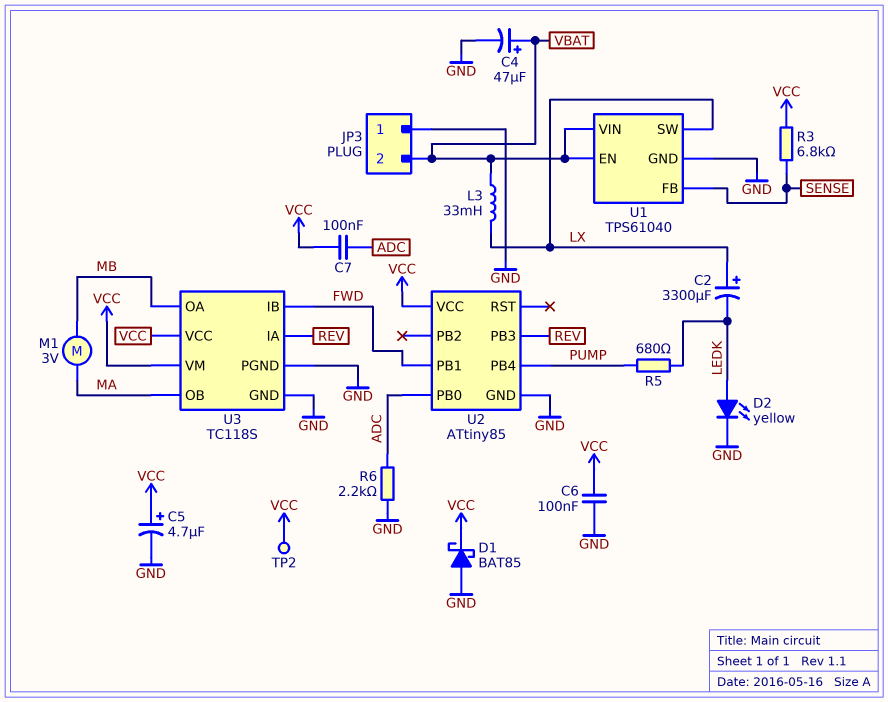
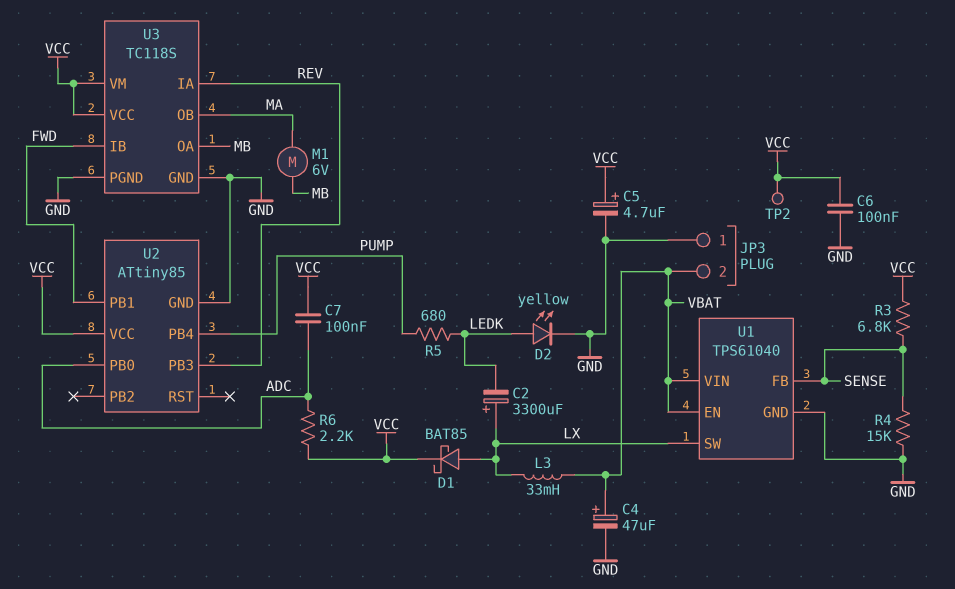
D1: schottky BAT85 (A GND, K VCC) -> schottky BAT85 (A LX, K VCC)
M1: motor 3V (MA, MB) -> motor 6V (MA, MB)
R4: none -> 15k (GND, SENSE)
R6: 2.2k (ADC, GND) -> 2.2k (ADC, VCC)

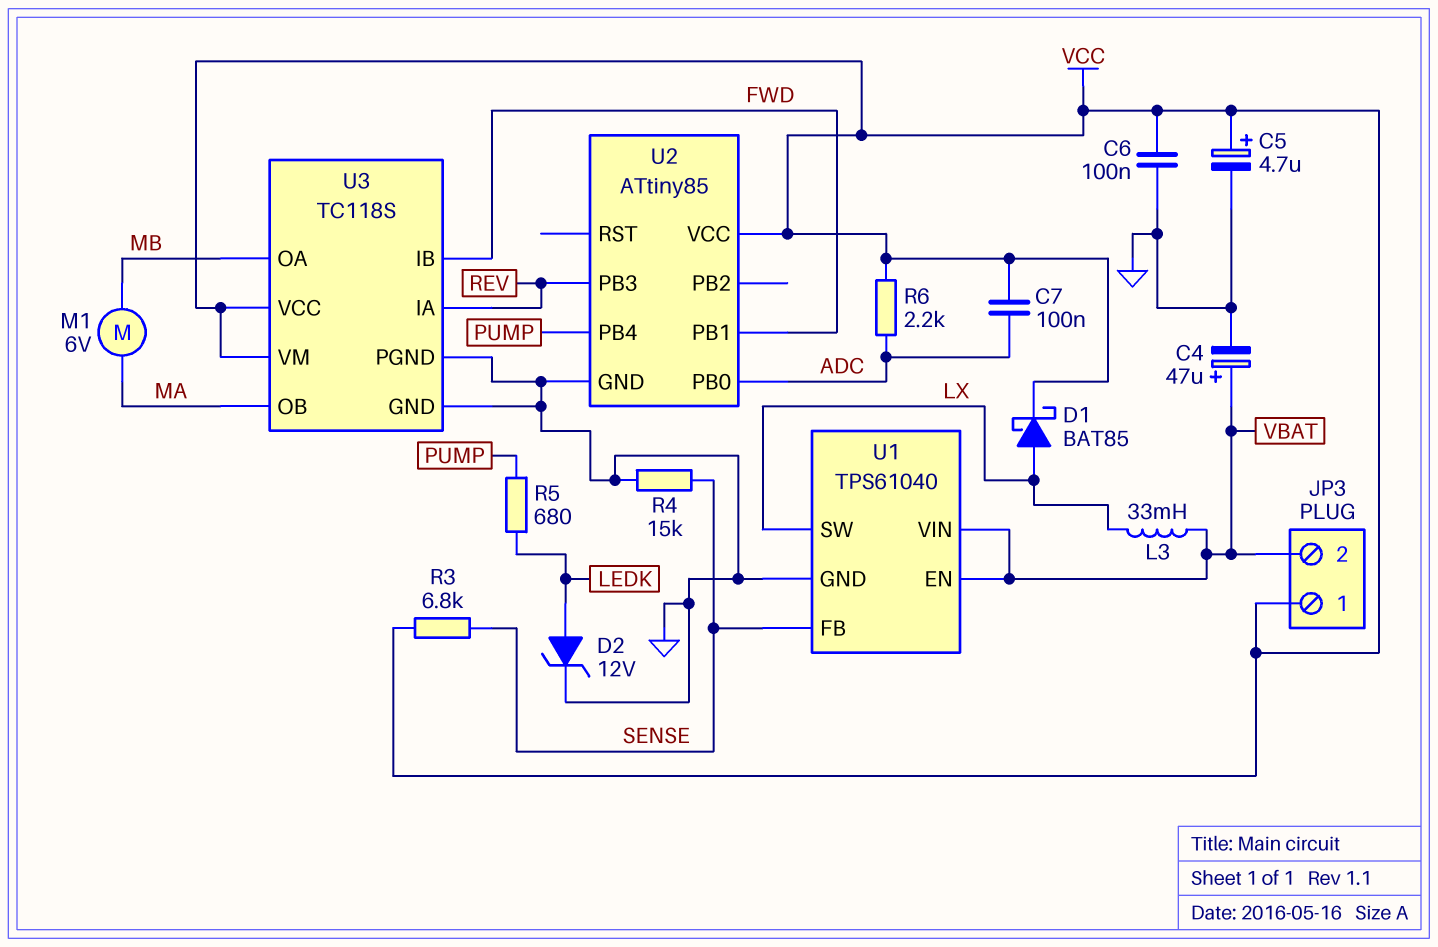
C2: 3300uF (plus LX, minus LEDK) -> none
D2: LED yellow (A LEDK, K GND) -> zener 12V (A LEDK, K GND)
JP3 pin 1: GND -> VCC
TP2: test point (VCC) -> none

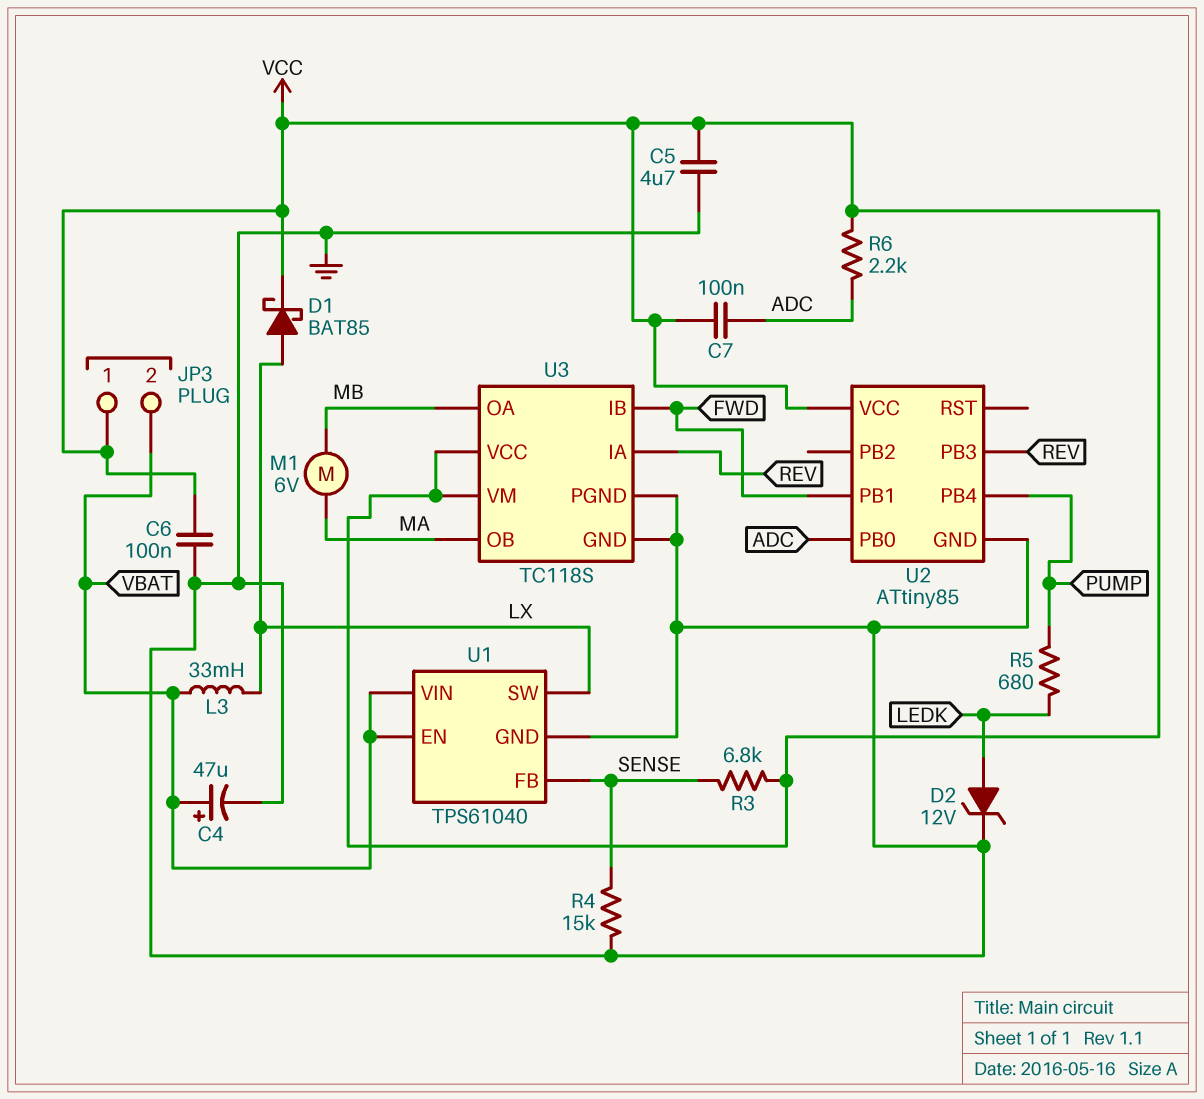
C5: 4.7uF (plus VCC, minus GND) -> 4.7uF (GND, VCC)

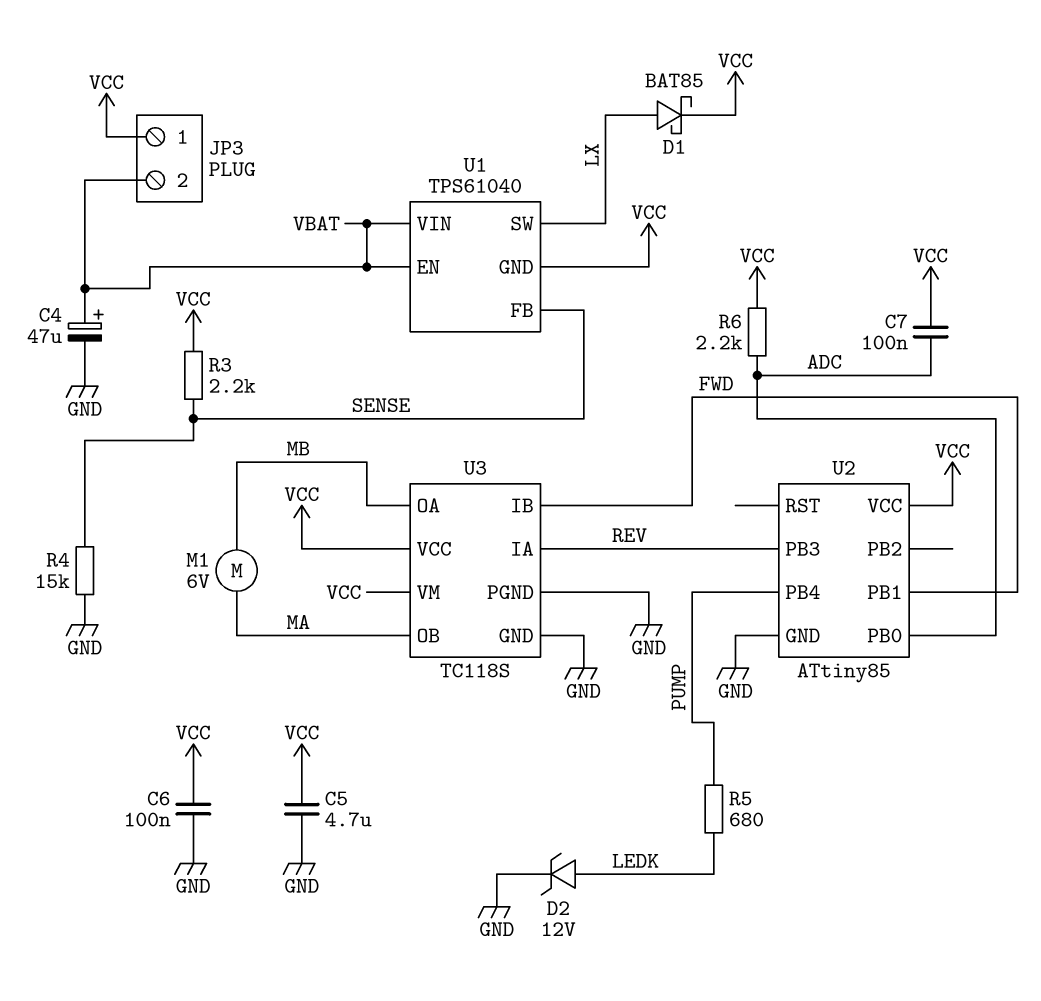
L3: 33mH (LX, VBAT) -> none
R3: 6.8k (SENSE, VCC) -> 2.2k (SENSE, VCC)
U1 pin GND: GND -> VCC

